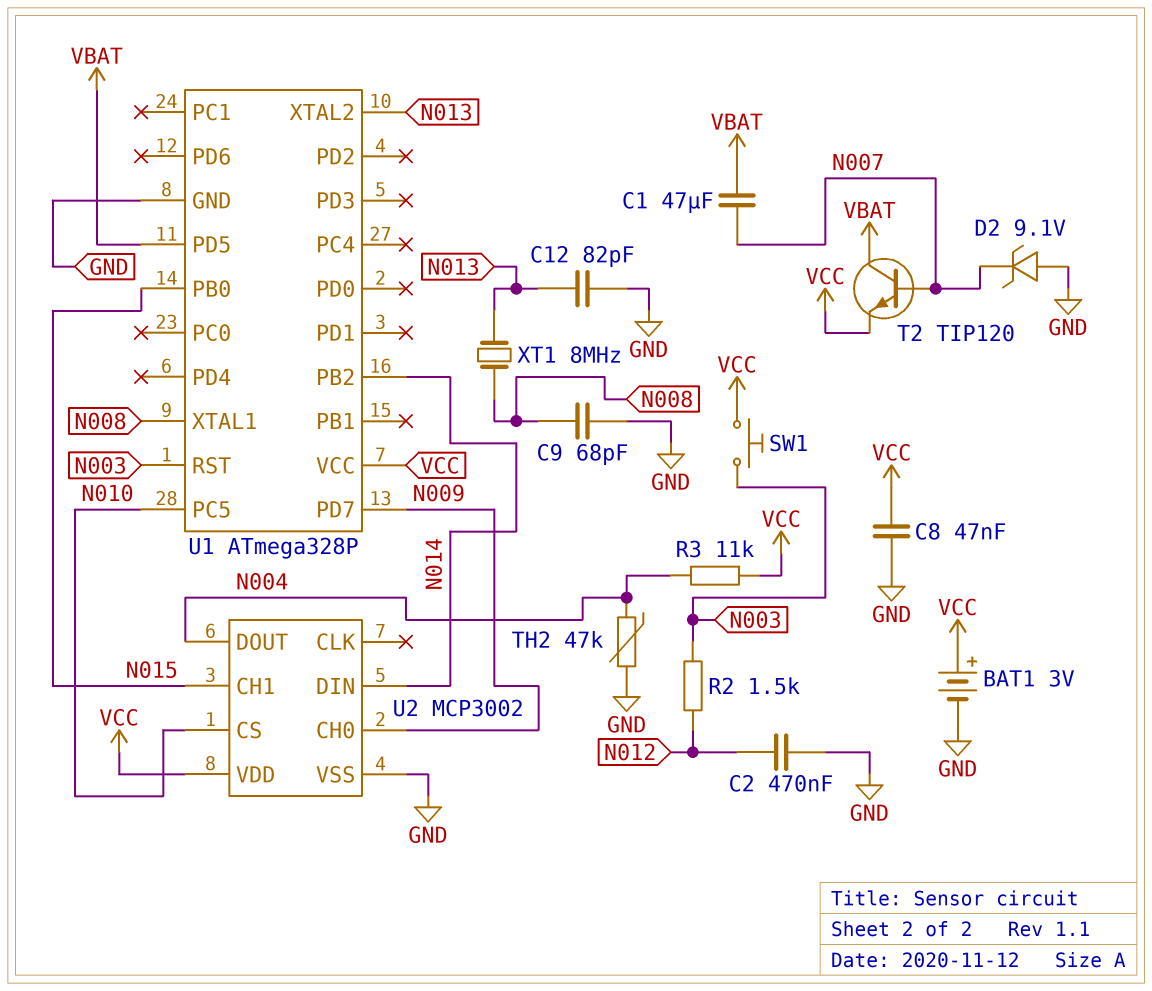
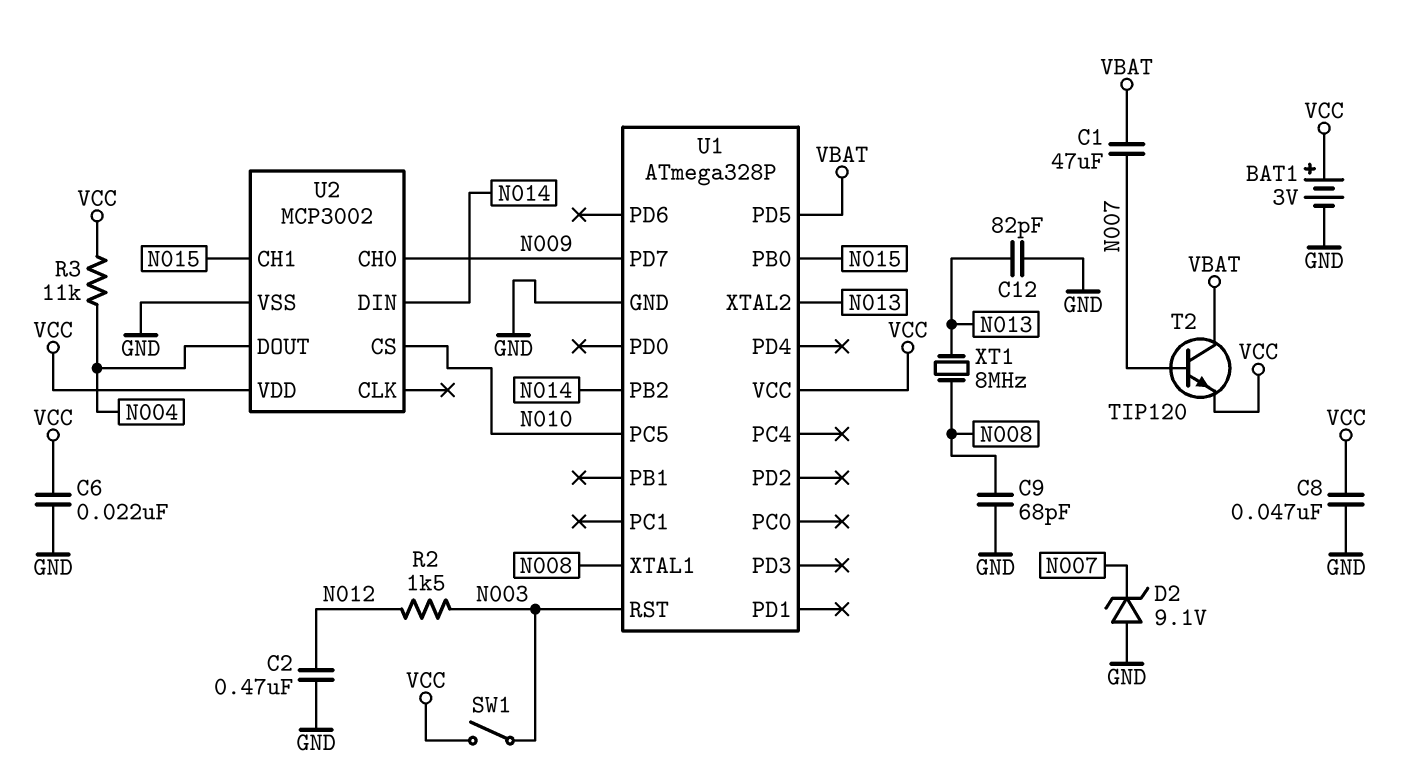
C6: none -> 22nF (GND, VCC)
SW1: button (N003, VCC) -> switch (N003, VCC)
TH2: 47k (GND, N004) -> none

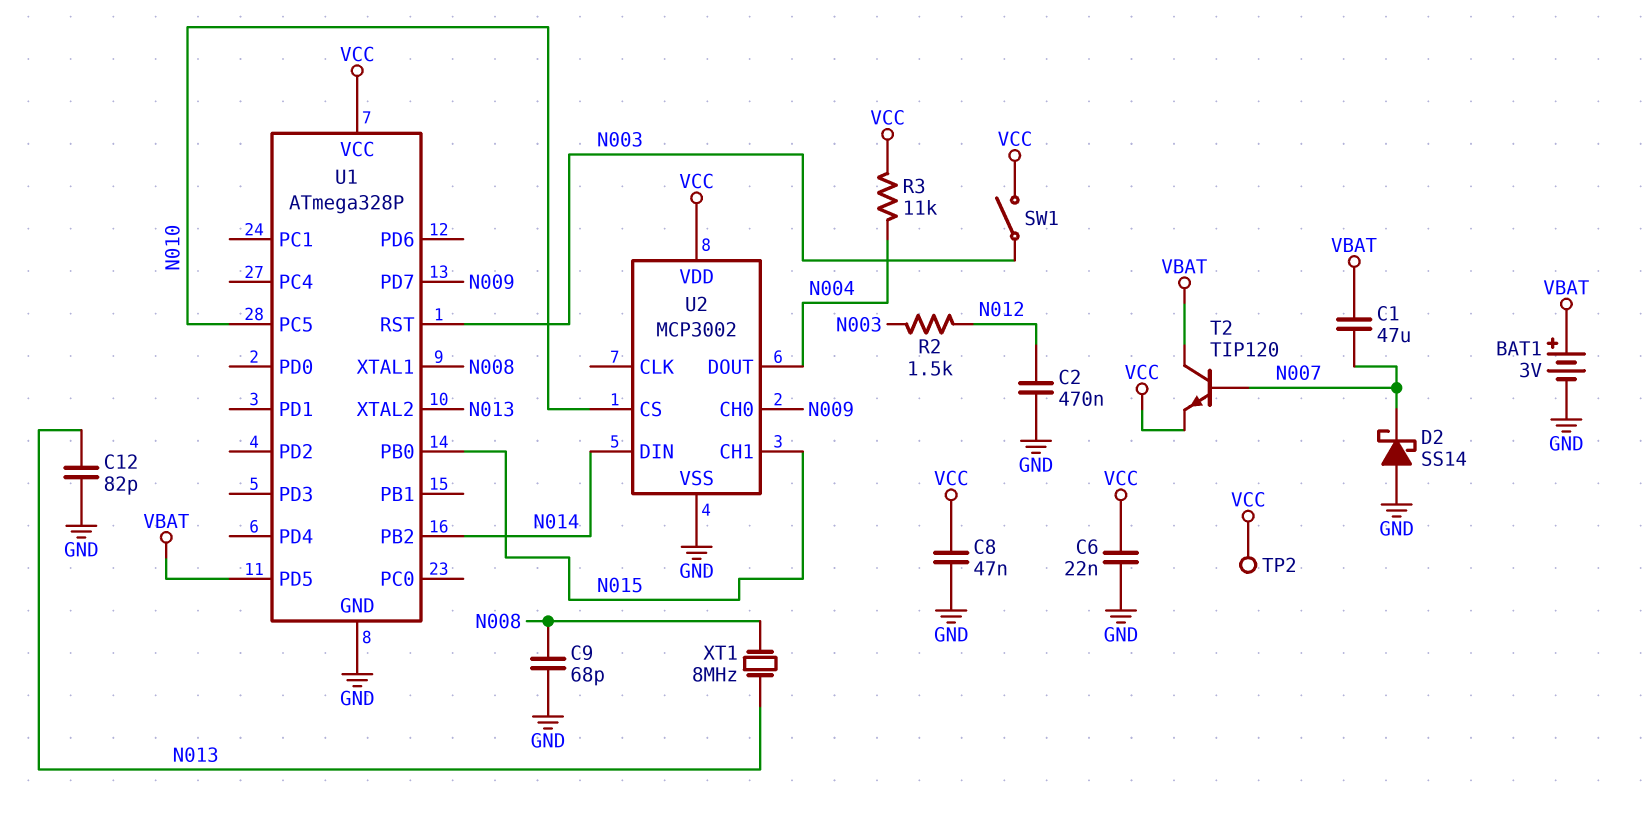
BAT1: 3V (plus VCC, minus GND) -> 3V (plus VBAT, minus GND)
D2: zener 9.1V (A GND, K N007) -> schottky SS14 (A GND, K N007)
TP2: none -> test point (VCC)

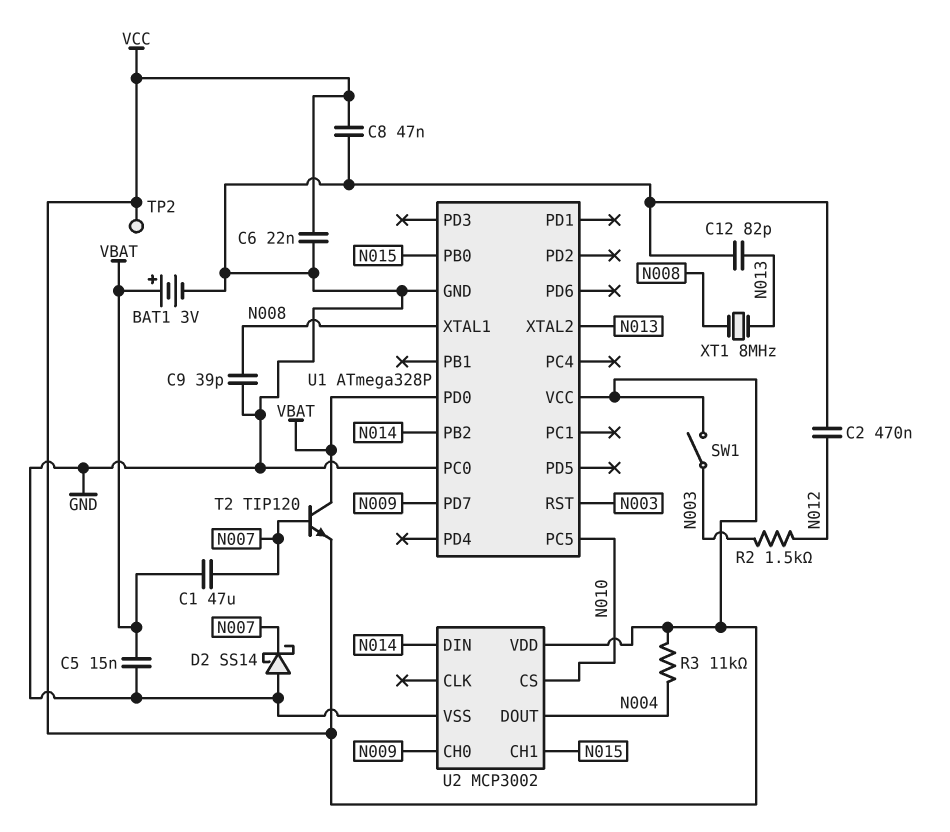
C5: none -> 15nF (GND, VBAT)
C9: 68pF (GND, N008) -> 39pF (GND, N008)
U1 pin PC0: none -> GND
U1 pin PD0: none -> VBAT
U1 pin PD5: VBAT -> none

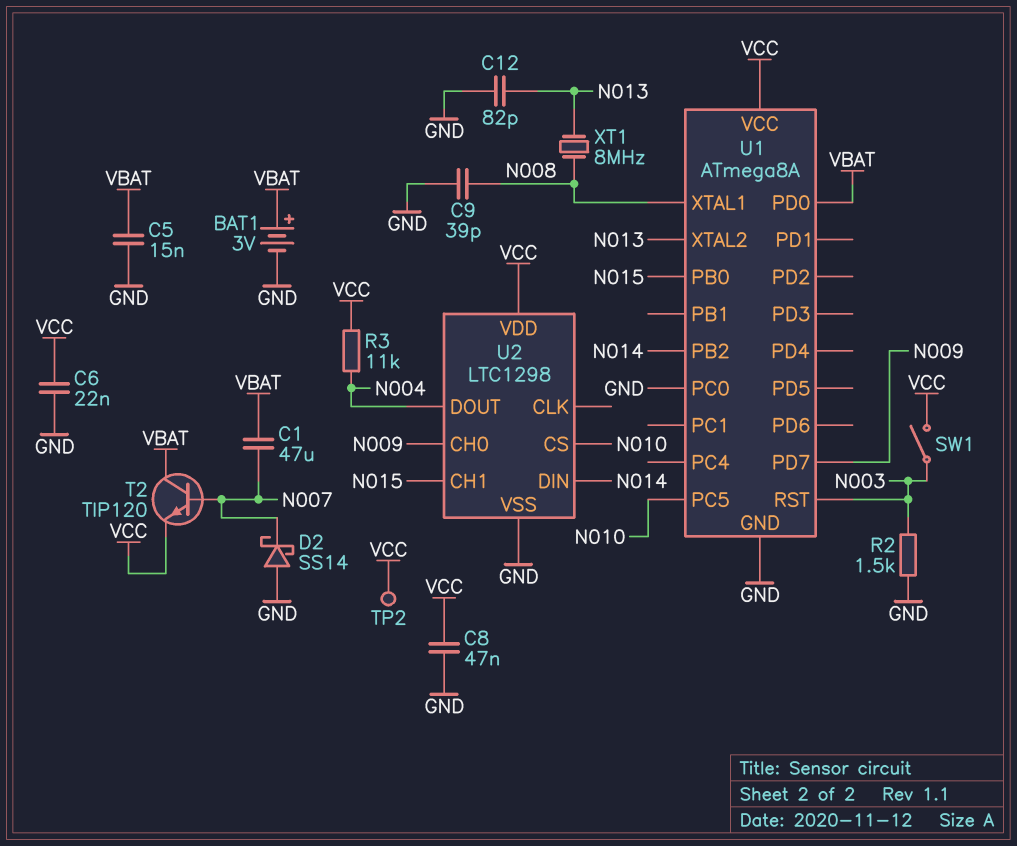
C2: 470nF (GND, N012) -> none
R2: 1.5k (N003, N012) -> 1.5k (GND, N003)
U1: ATmega328P -> ATmega8A
U2: MCP3002 -> LTC1298

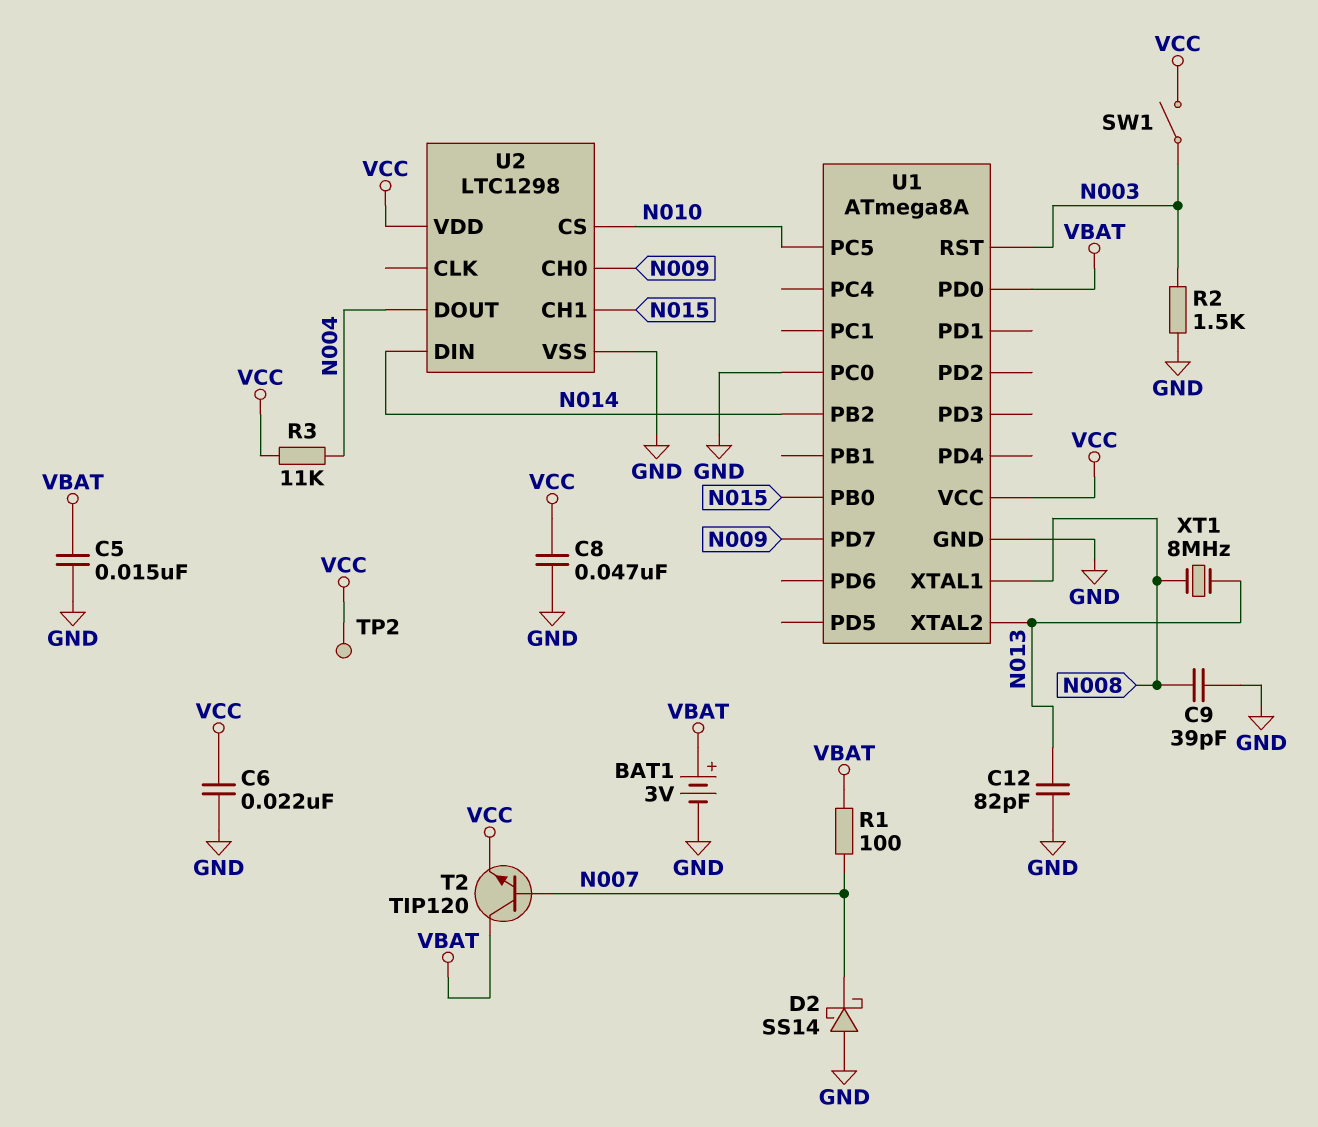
C1: 47uF (N007, VBAT) -> none
R1: none -> 100 (N007, VBAT)

